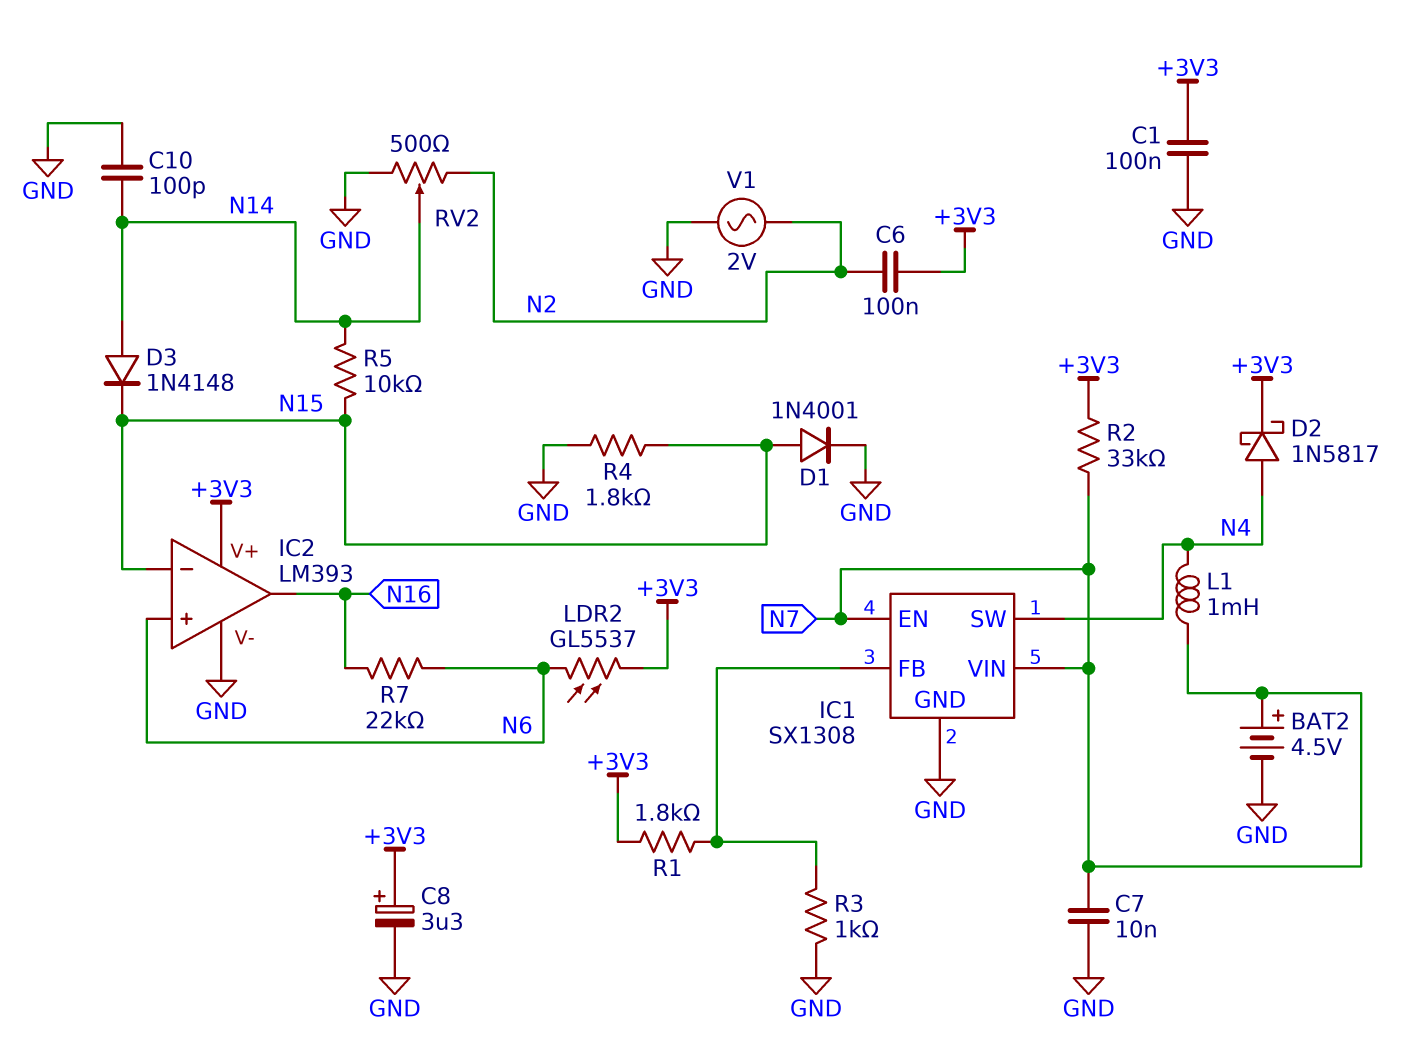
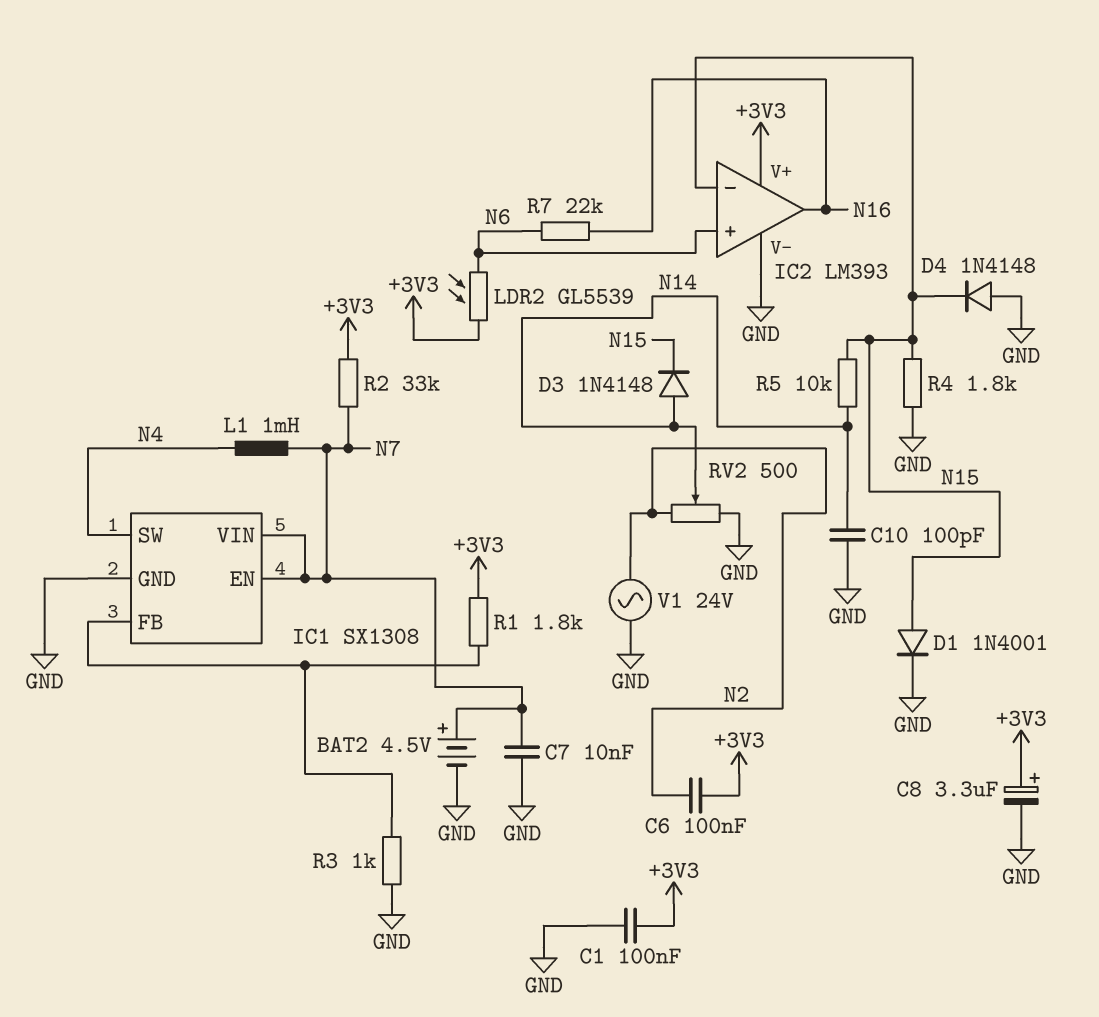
D2: schottky 1N5817 (A N4, K +3V3) -> none
D4: none -> diode 1N4148 (A GND, K N15)
LDR2: GL5537 (+3V3, N6) -> GL5539 (+3V3, N6)
V1: AC 2V (GND, N2) -> AC 24V (GND, N2)

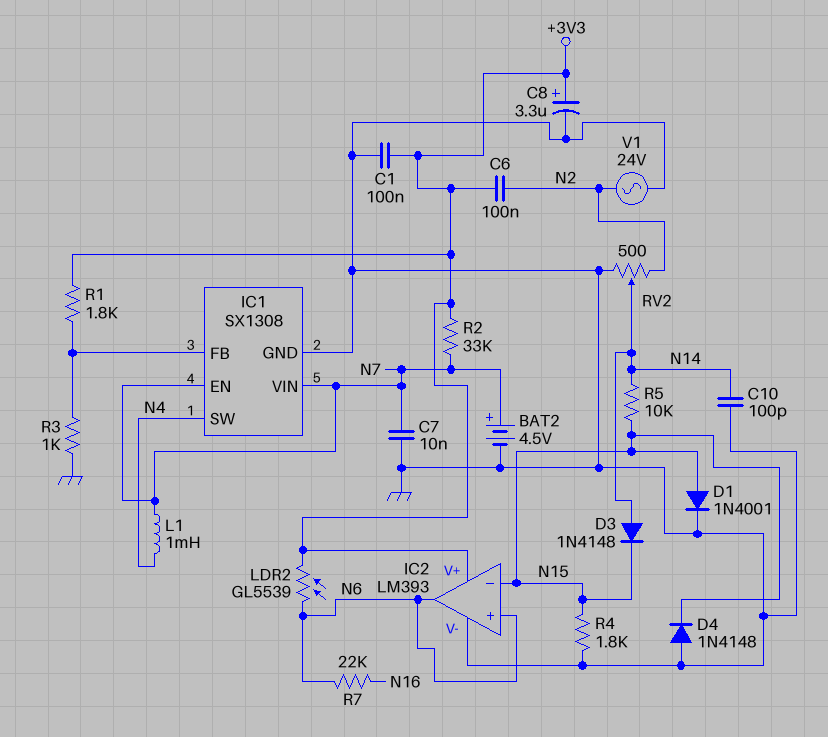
IC2 pin out: N16 -> N6

